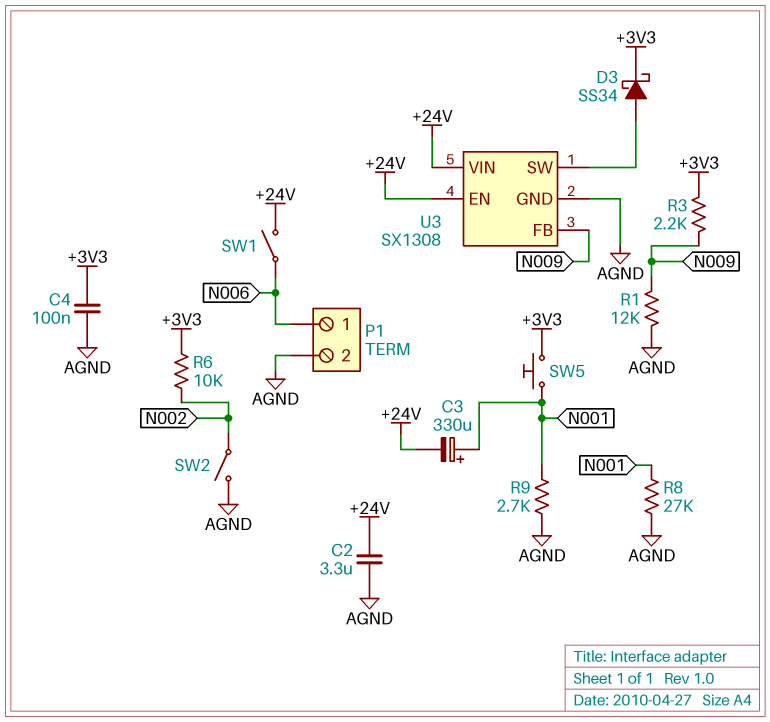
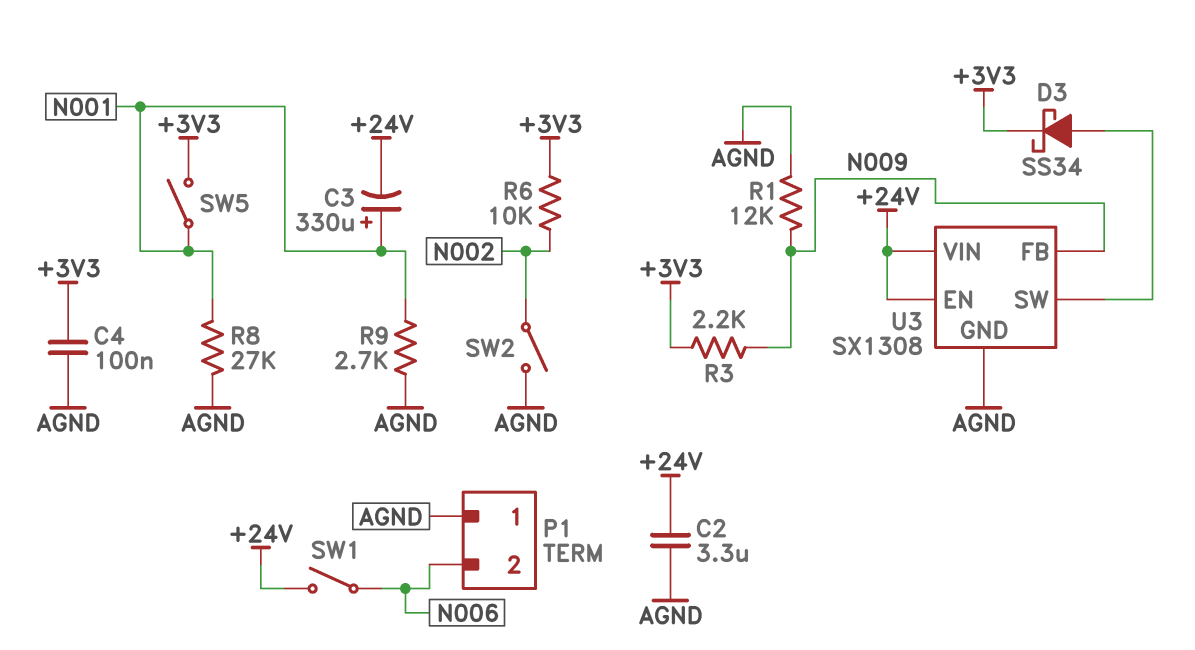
P1 pin 1: N006 -> AGND
P1 pin 2: AGND -> N006
SW5: button (+3V3, N001) -> switch (+3V3, N001)

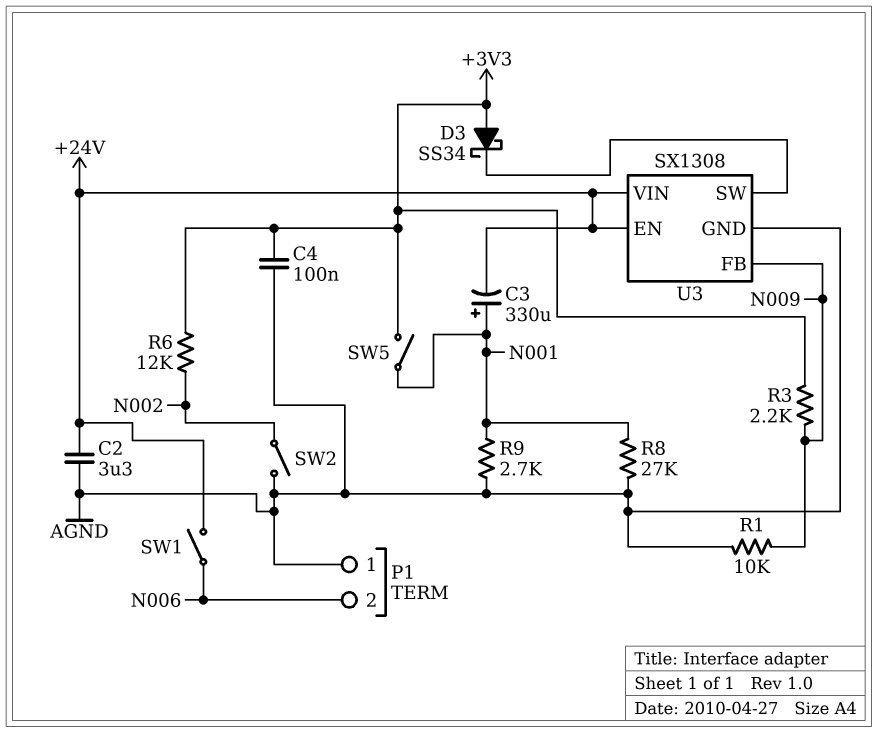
D3: schottky SS34 (A U3/SW, K +3V3) -> schottky SS34 (A +3V3, K U3/SW)
R1: 12k (AGND, N009) -> 10k (AGND, N009)
R6: 10k (+3V3, N002) -> 12k (+3V3, N002)

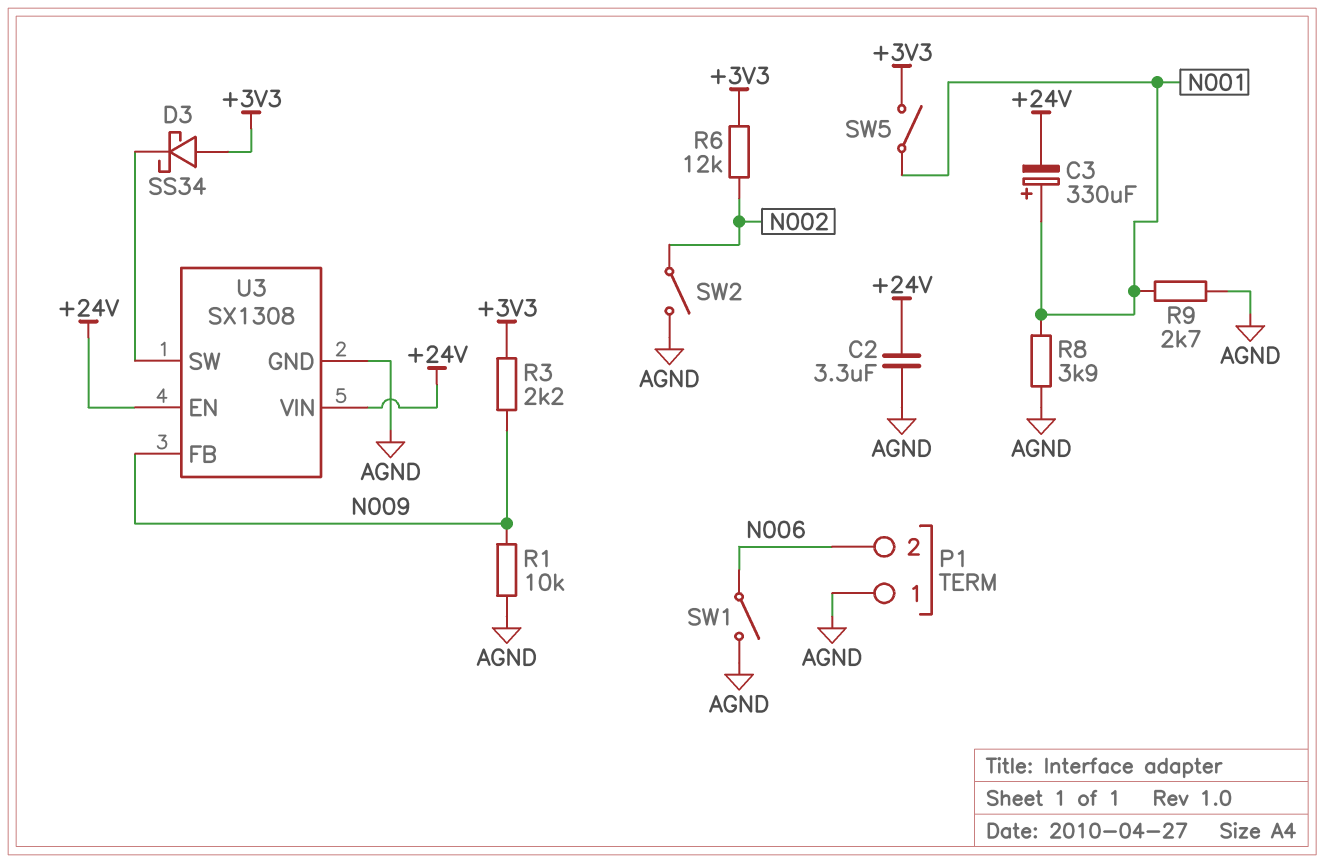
C4: 100nF (+3V3, AGND) -> none
R8: 27k (AGND, N001) -> 3.9k (AGND, N001)
SW1: switch (+24V, N006) -> switch (AGND, N006)

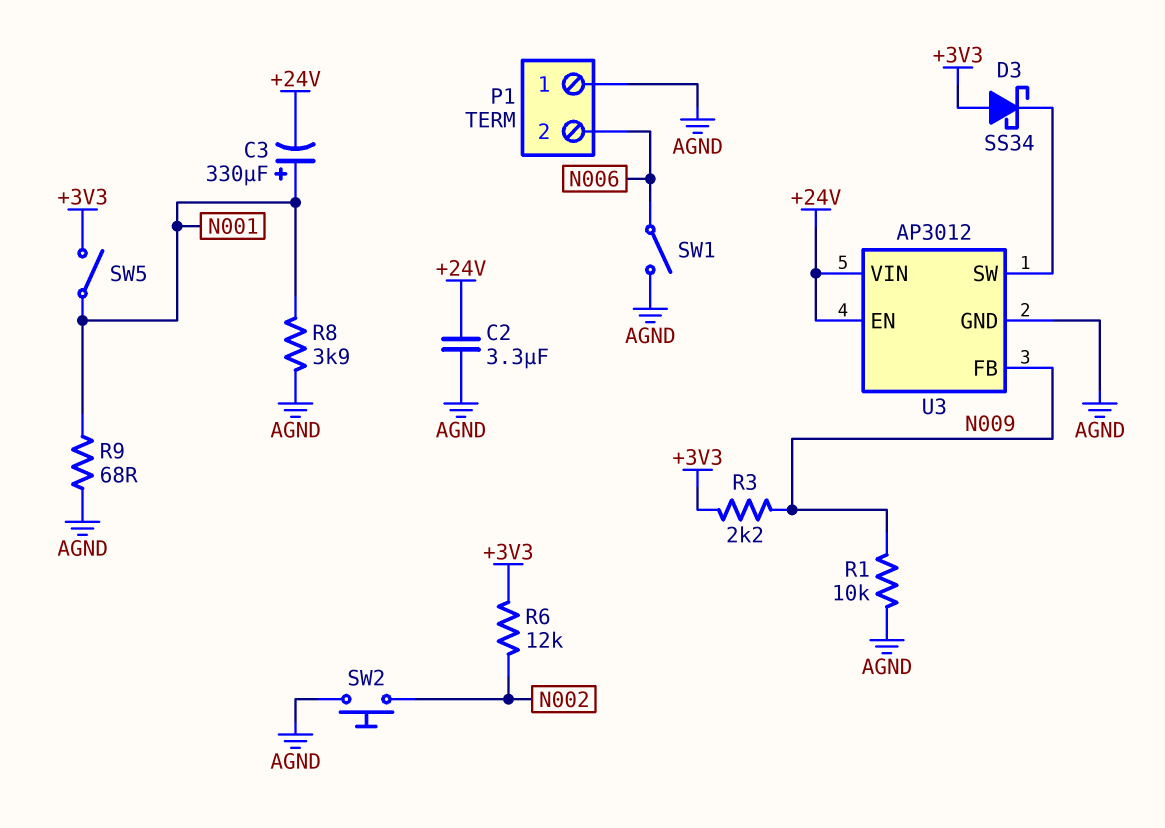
R9: 2.7k (AGND, N001) -> 68 (AGND, N001)
SW2: switch (AGND, N002) -> button (AGND, N002)
U3: SX1308 -> AP3012

